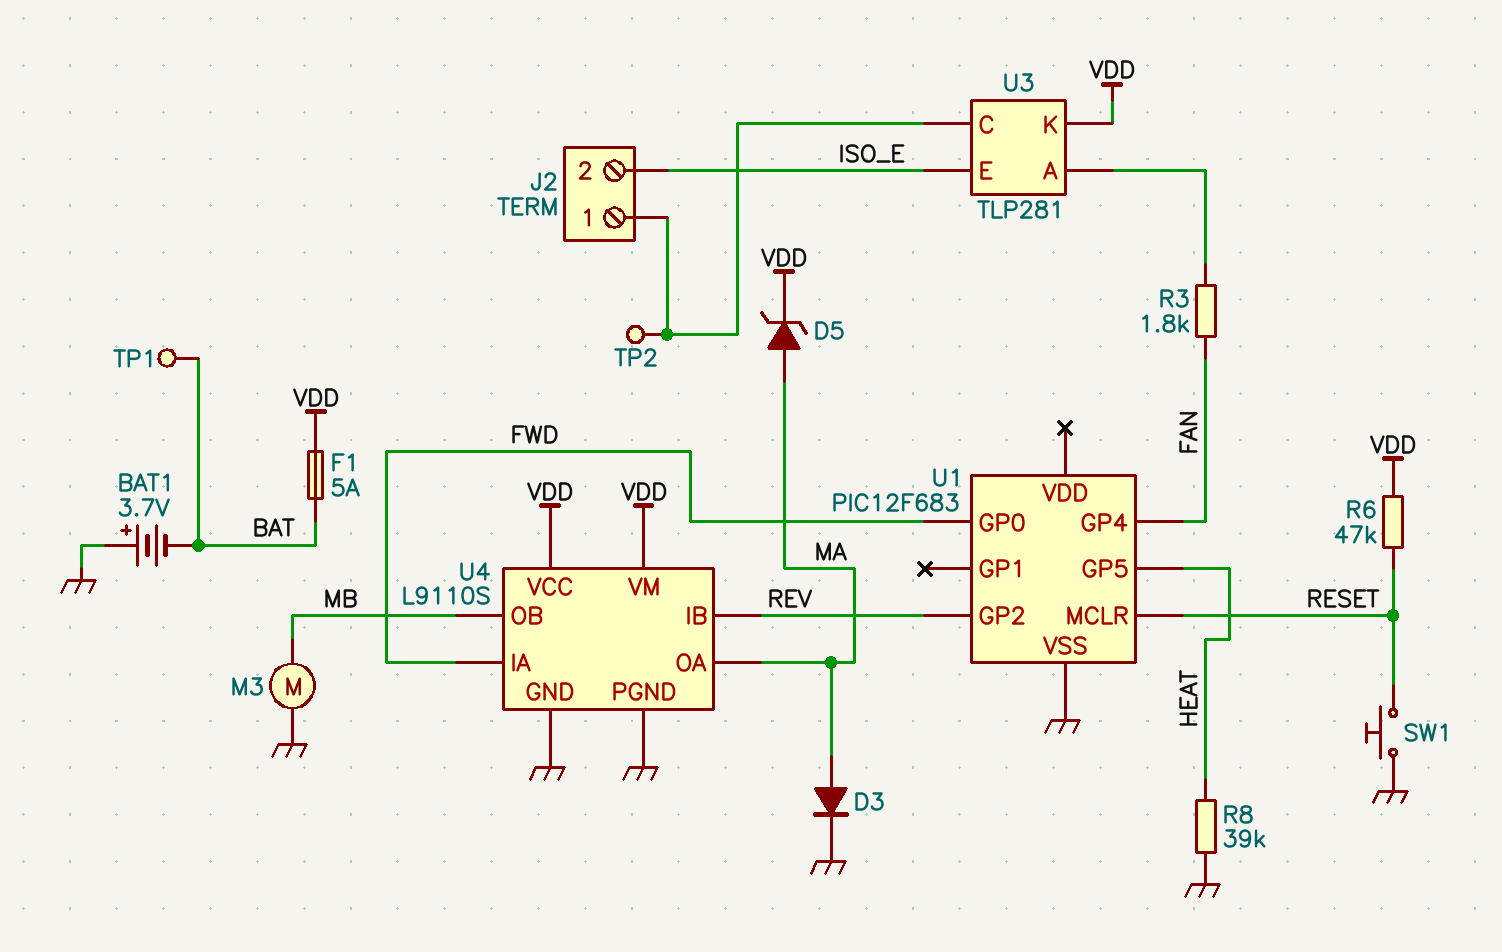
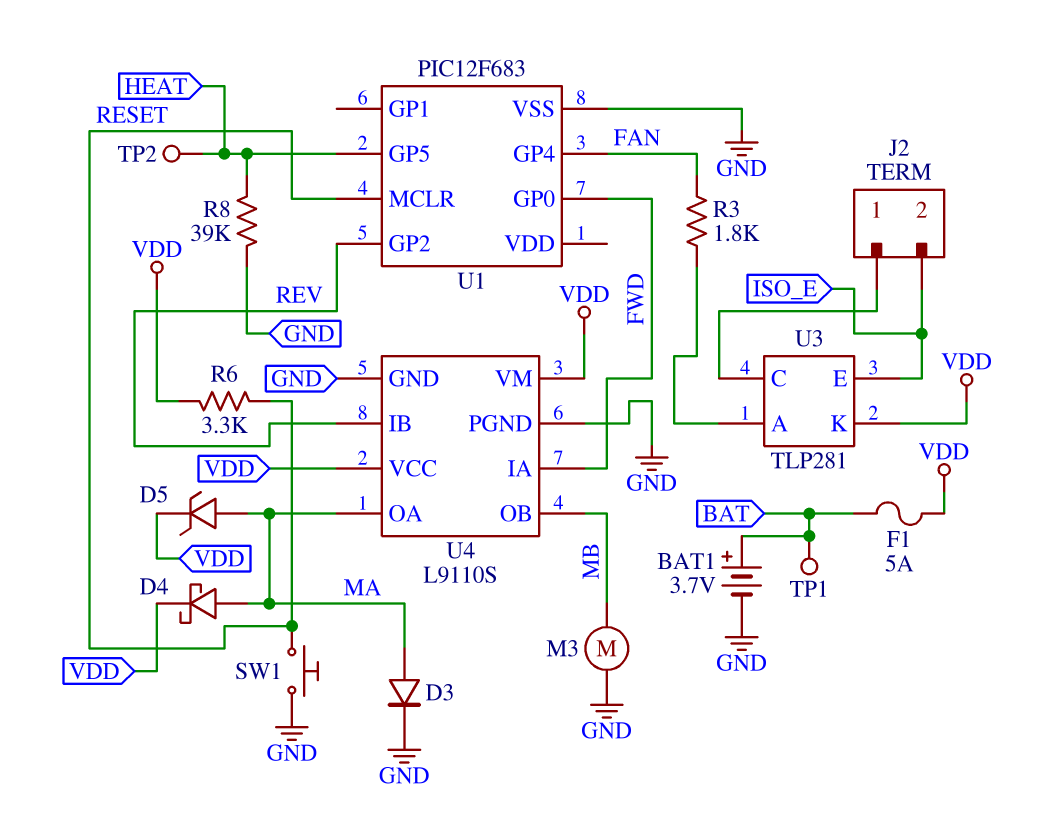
BAT1: 3.7V (plus GND, minus BAT) -> 3.7V (plus BAT, minus GND)
D4: none -> schottky (A MA, K VDD)
R6: 47k (RESET, VDD) -> 3.3k (RESET, VDD)
TP2: test point (J2/1) -> test point (HEAT)

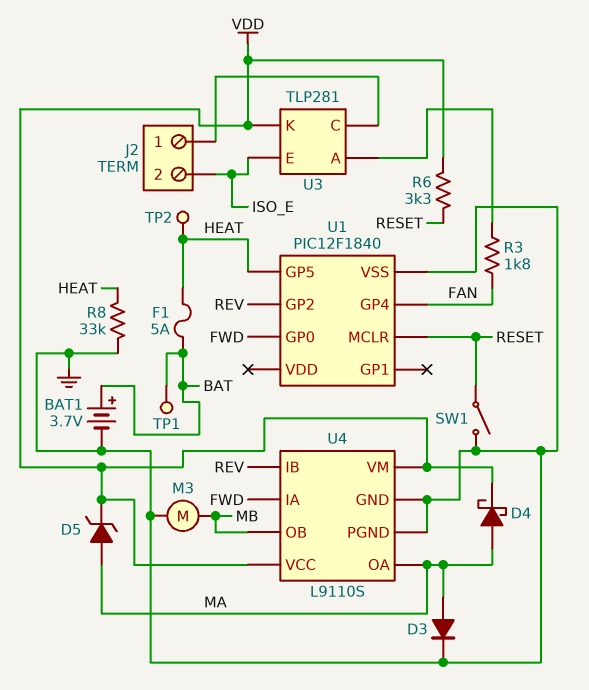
F1: 5A (BAT, VDD) -> 5A (BAT, HEAT)
R8: 39k (GND, HEAT) -> 33k (GND, HEAT)
SW1: button (GND, RESET) -> switch (GND, RESET)
U1: PIC12F683 -> PIC12F1840

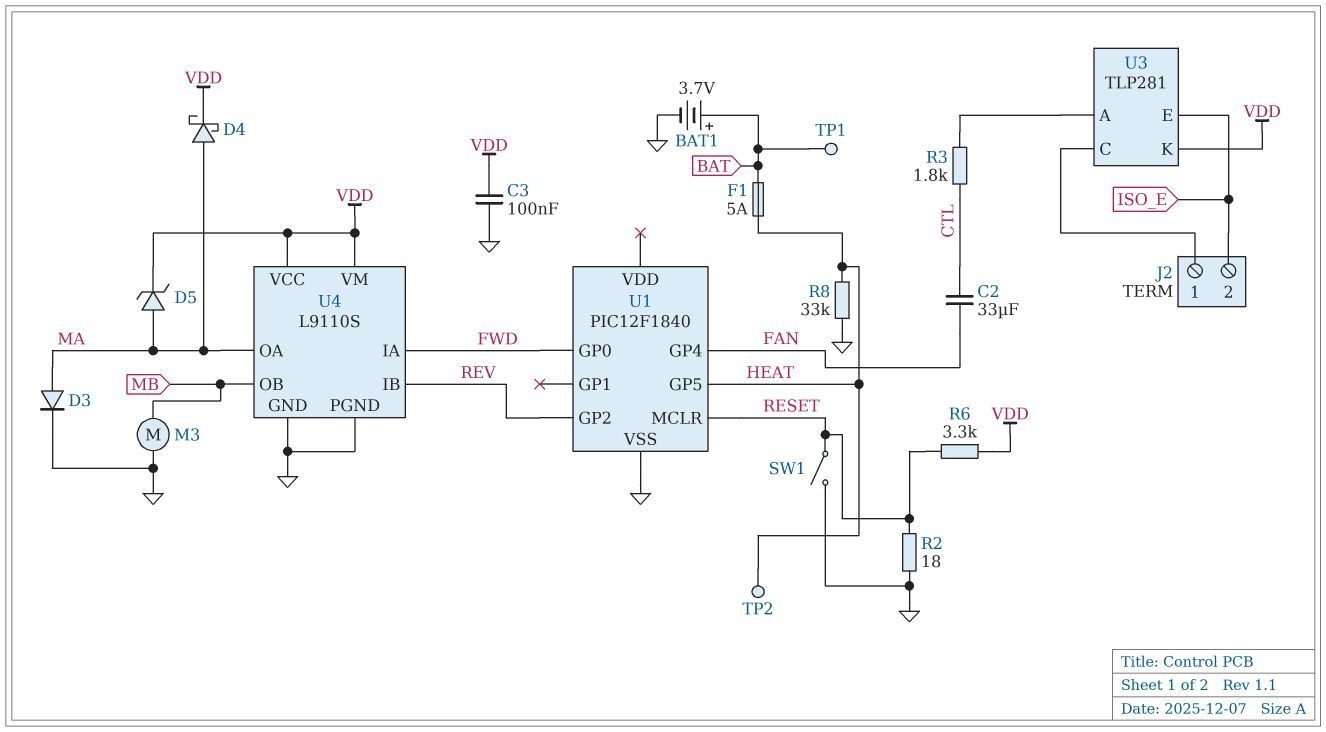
C2: none -> 33uF (CTL, FAN)
C3: none -> 100nF (GND, VDD)
R2: none -> 18 (GND, RESET)
R3: 1.8k (FAN, U3/A) -> 1.8k (CTL, U3/A)

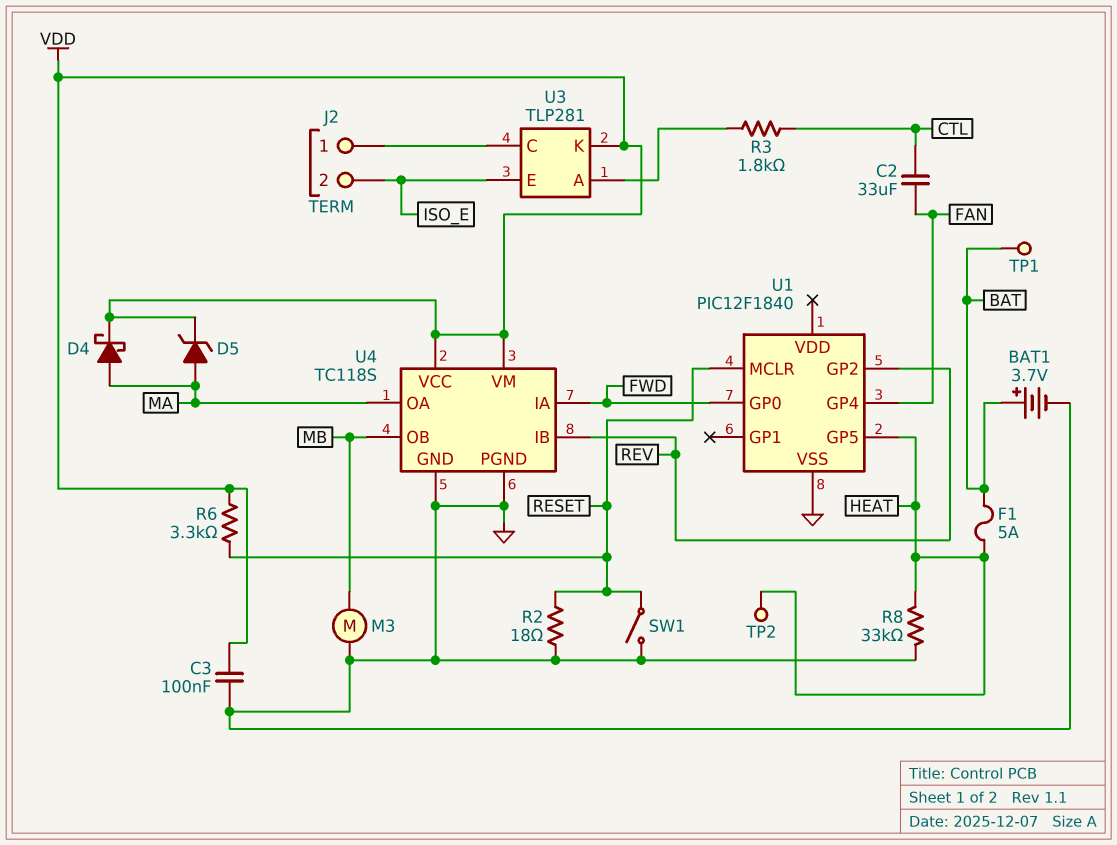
D3: diode (A MA, K GND) -> none
U4: L9110S -> TC118S

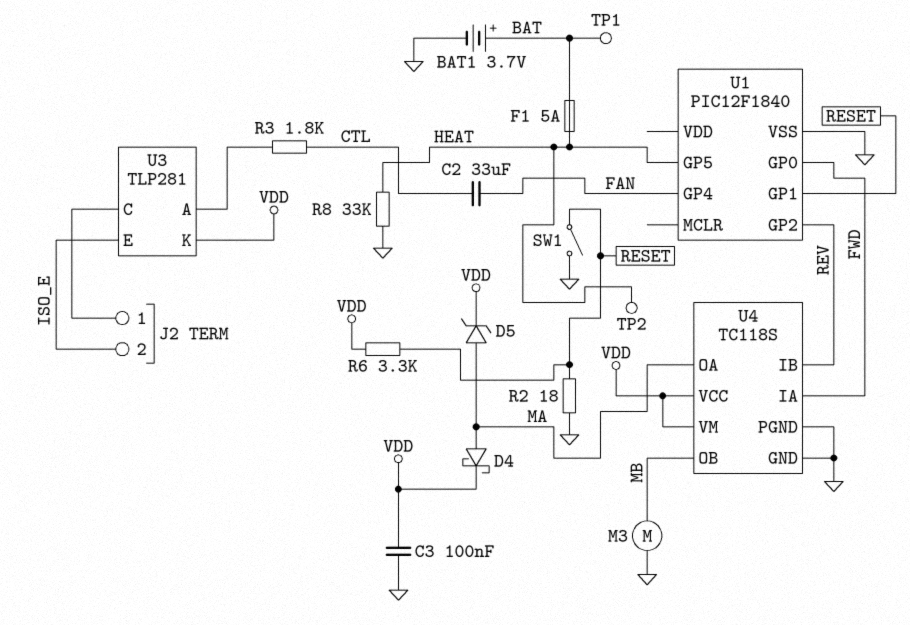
U1 pin GP1: none -> RESET
U1 pin MCLR: RESET -> none

